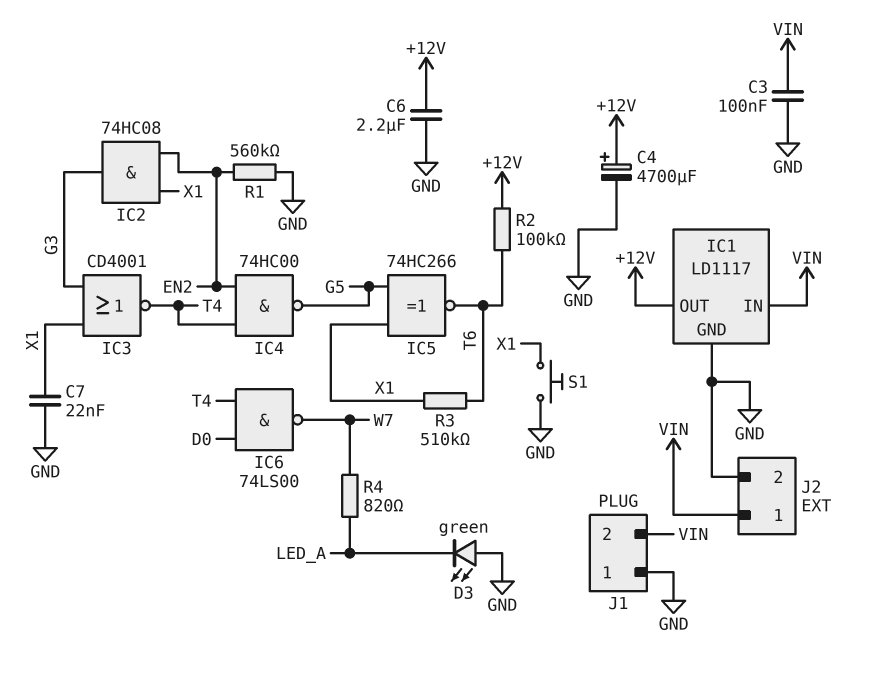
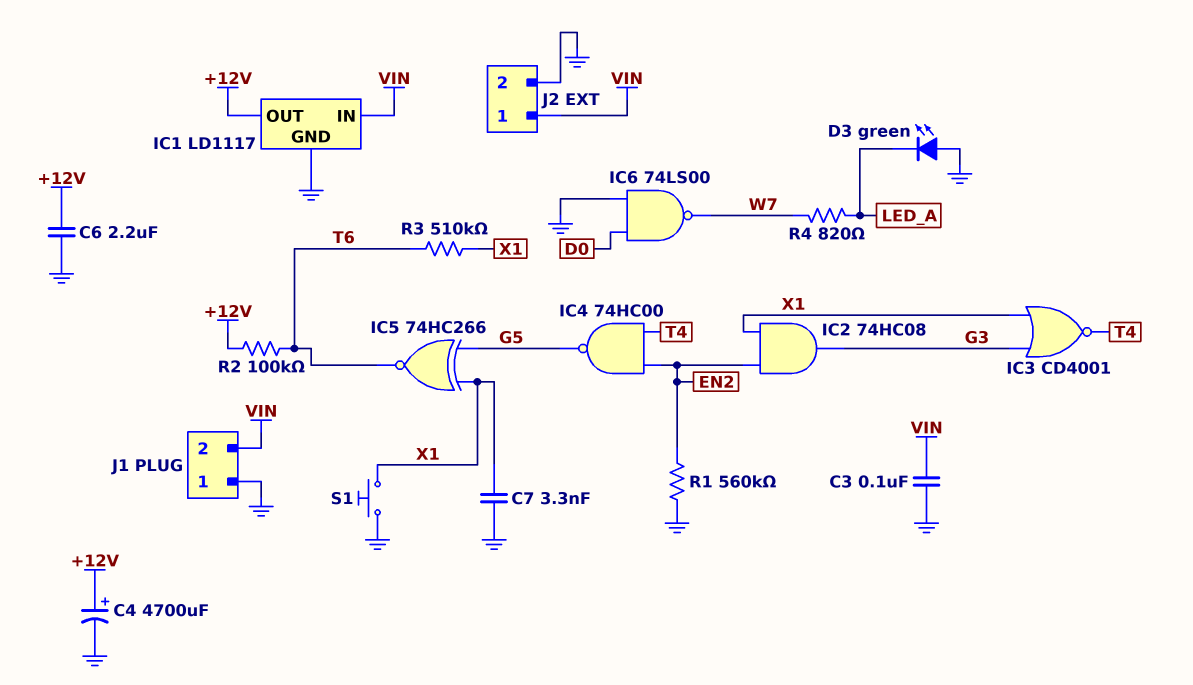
C7: 22nF (GND, X1) -> 3.3nF (GND, X1)
IC6: NAND 74LS00 (in D0, in T4, out W7) -> NAND 74LS00 (in D0, in GND, out W7)

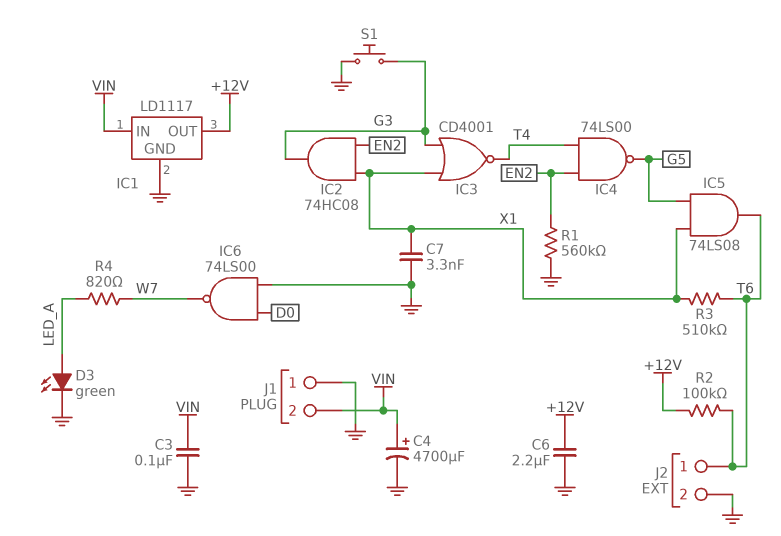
C4: 4700uF (plus +12V, minus GND) -> 4700uF (plus VIN, minus GND)
D3: LED green (A GND, K LED_A) -> LED green (A LED_A, K GND)
IC4: NAND 74HC00 (in EN2, in T4, out G5) -> NAND 74LS00 (in EN2, in T4, out G5)
IC5: XNOR 74HC266 (in G5, in X1, out T6) -> AND 74LS08 (in G5, in X1, out T6)
J2 pin 1: VIN -> T6
S1: button (GND, X1) -> button (G3, GND)

